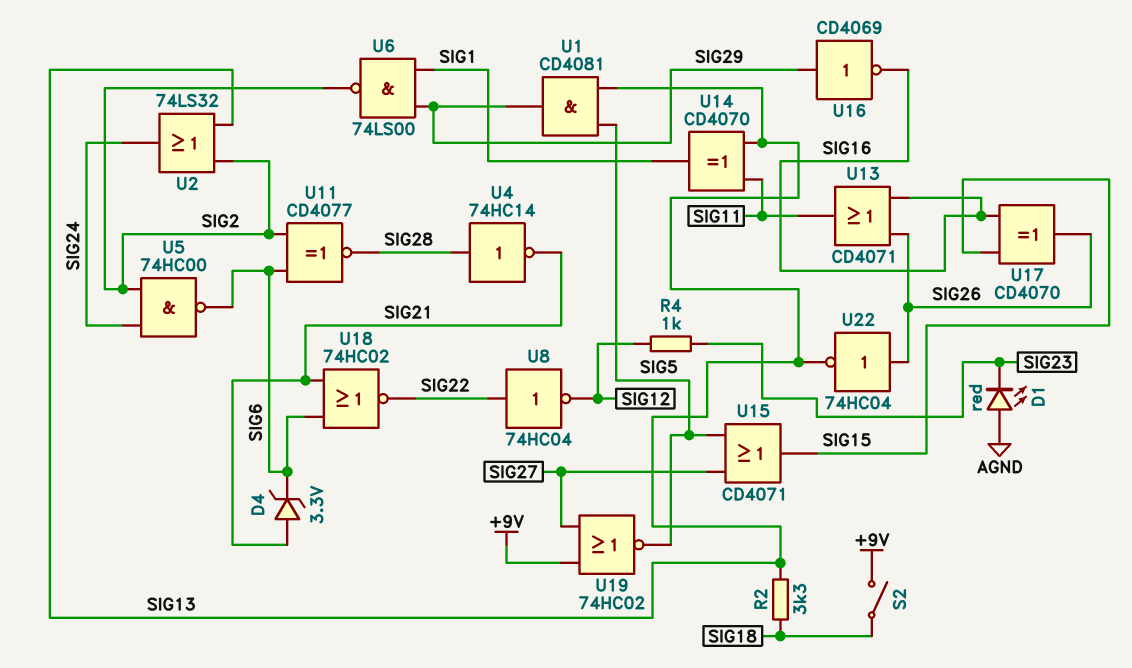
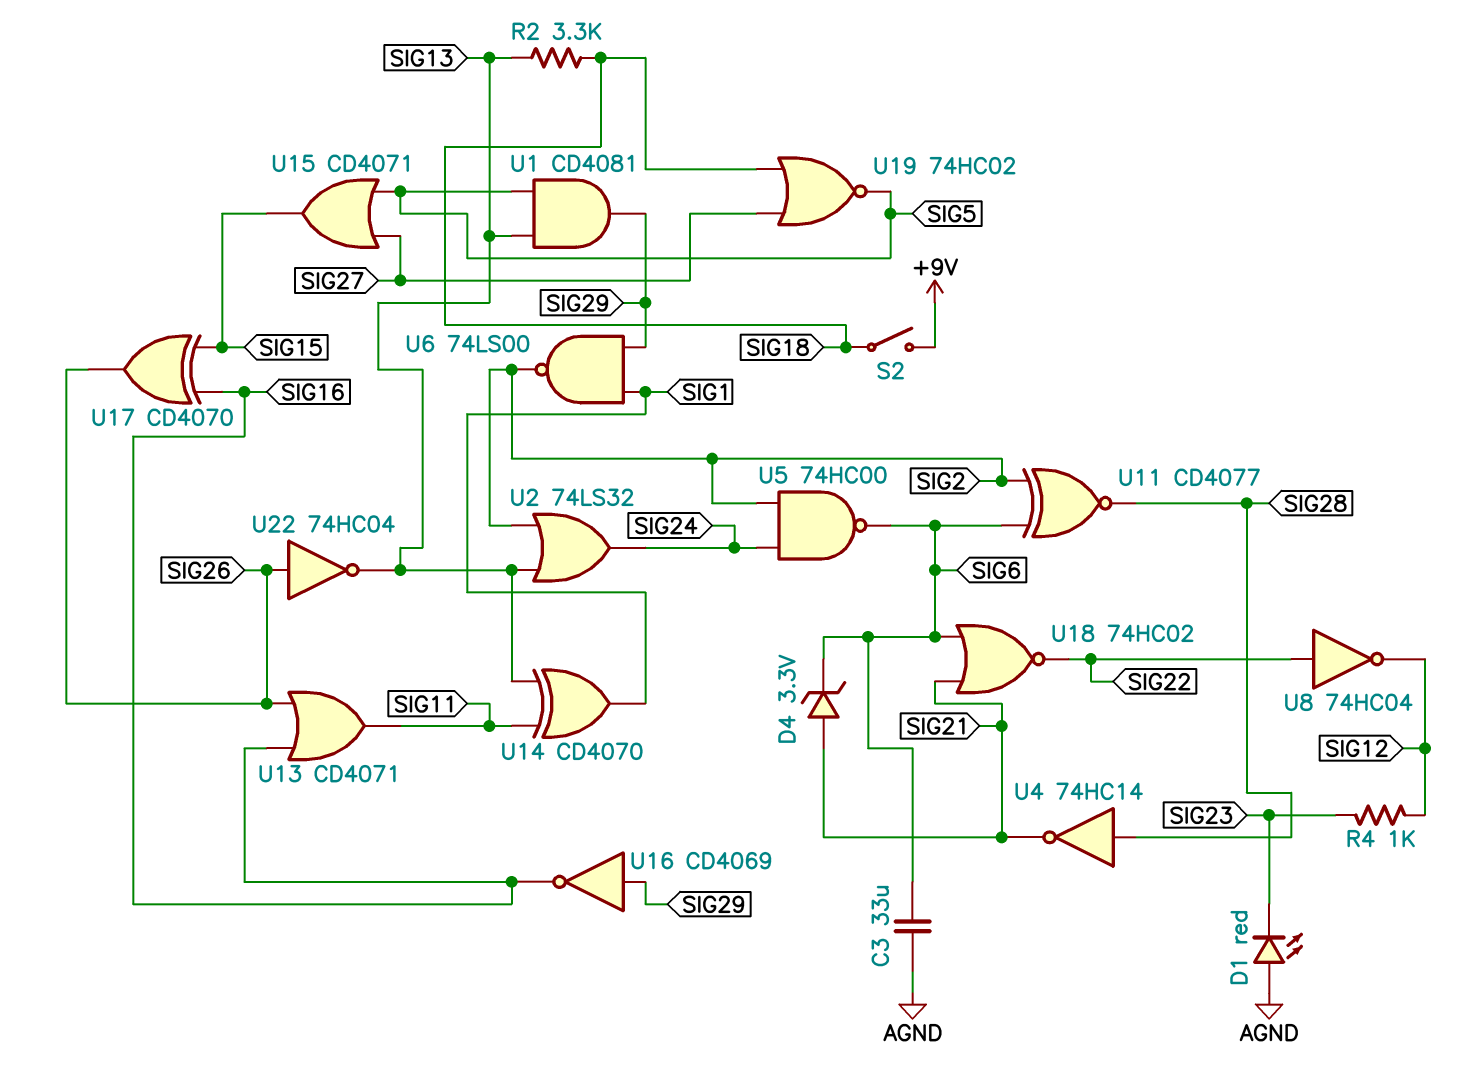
C3: none -> 33uF (AGND, SIG6)
U19: NOR 74HC02 (in +9V, in SIG27, out SIG5) -> NOR 74HC02 (in SIG18, in SIG27, out SIG5)

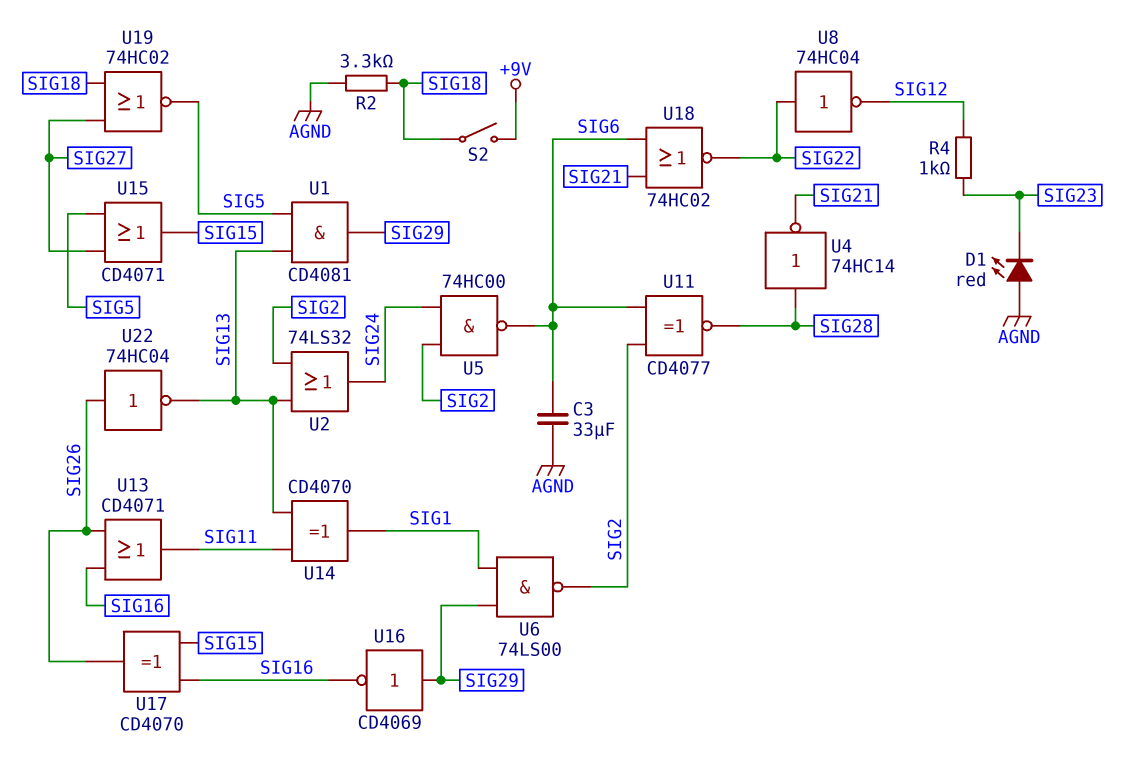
D4: zener 3.3V (A SIG21, K SIG6) -> none
R2: 3.3k (SIG13, SIG18) -> 3.3k (AGND, SIG18)

